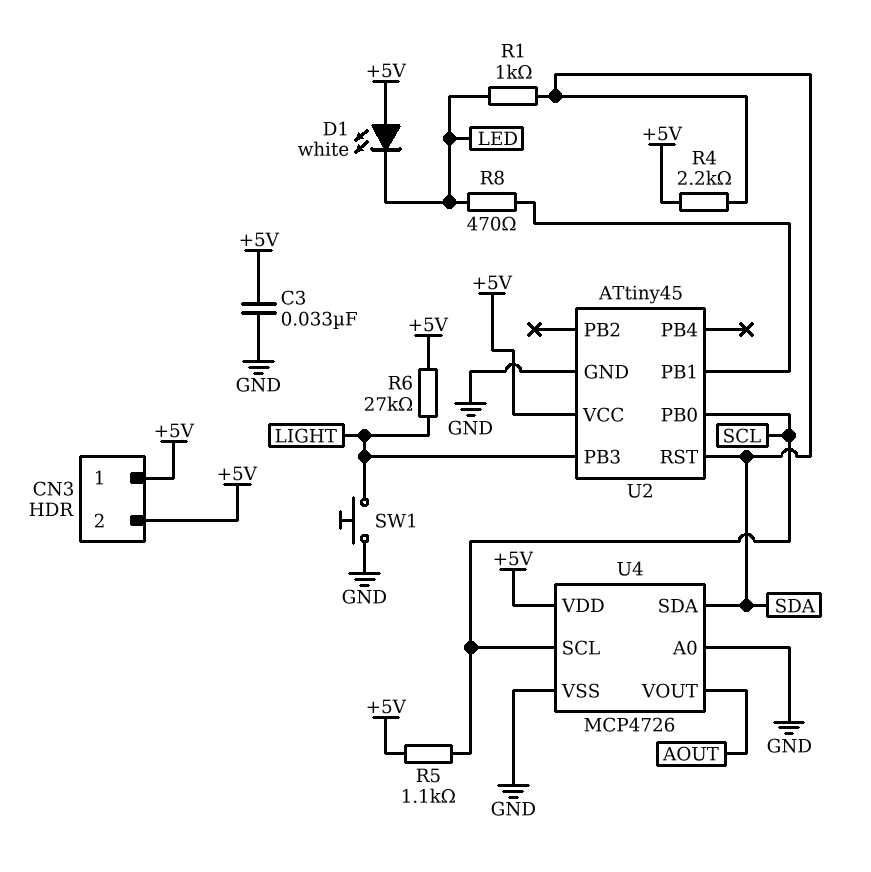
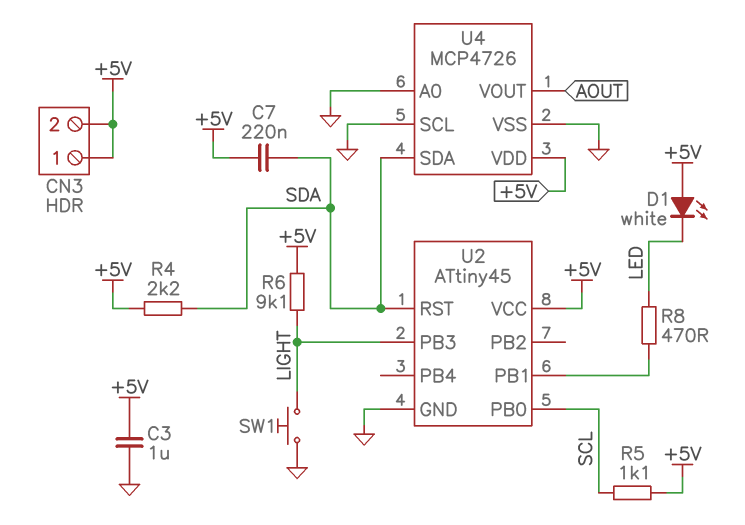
C3: 33nF (+5V, GND) -> 1uF (+5V, GND)
C7: none -> 220nF (+5V, SDA)
R1: 1k (LED, SDA) -> none
R6: 27k (+5V, LIGHT) -> 9.1k (+5V, LIGHT)
U4 pin SCL: SCL -> GND

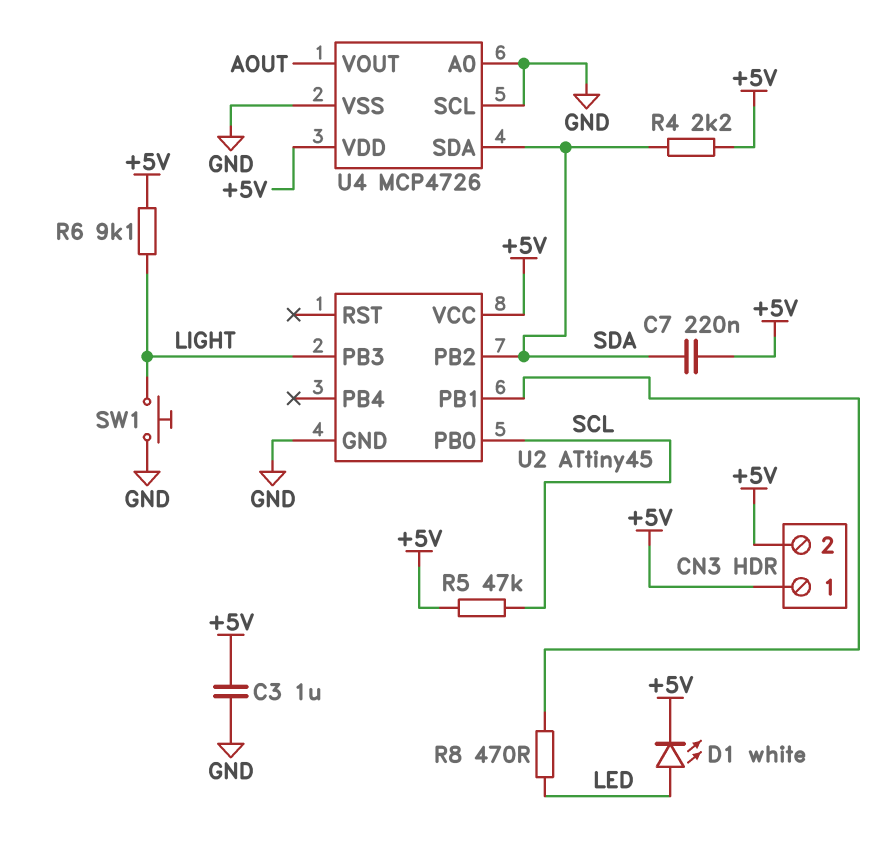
D1: LED white (A +5V, K LED) -> LED white (A LED, K +5V)
R5: 1.1k (+5V, SCL) -> 47k (+5V, SCL)
U2 pin PB2: none -> SDA
U2 pin RST: SDA -> none

